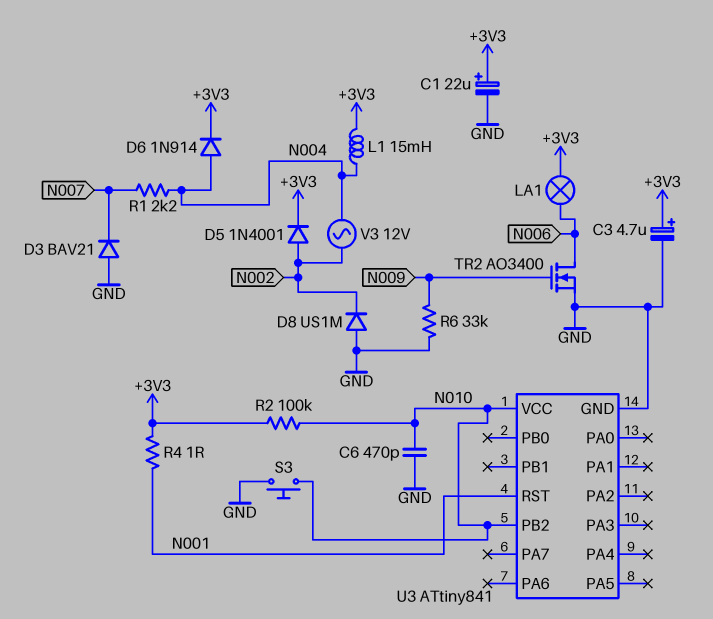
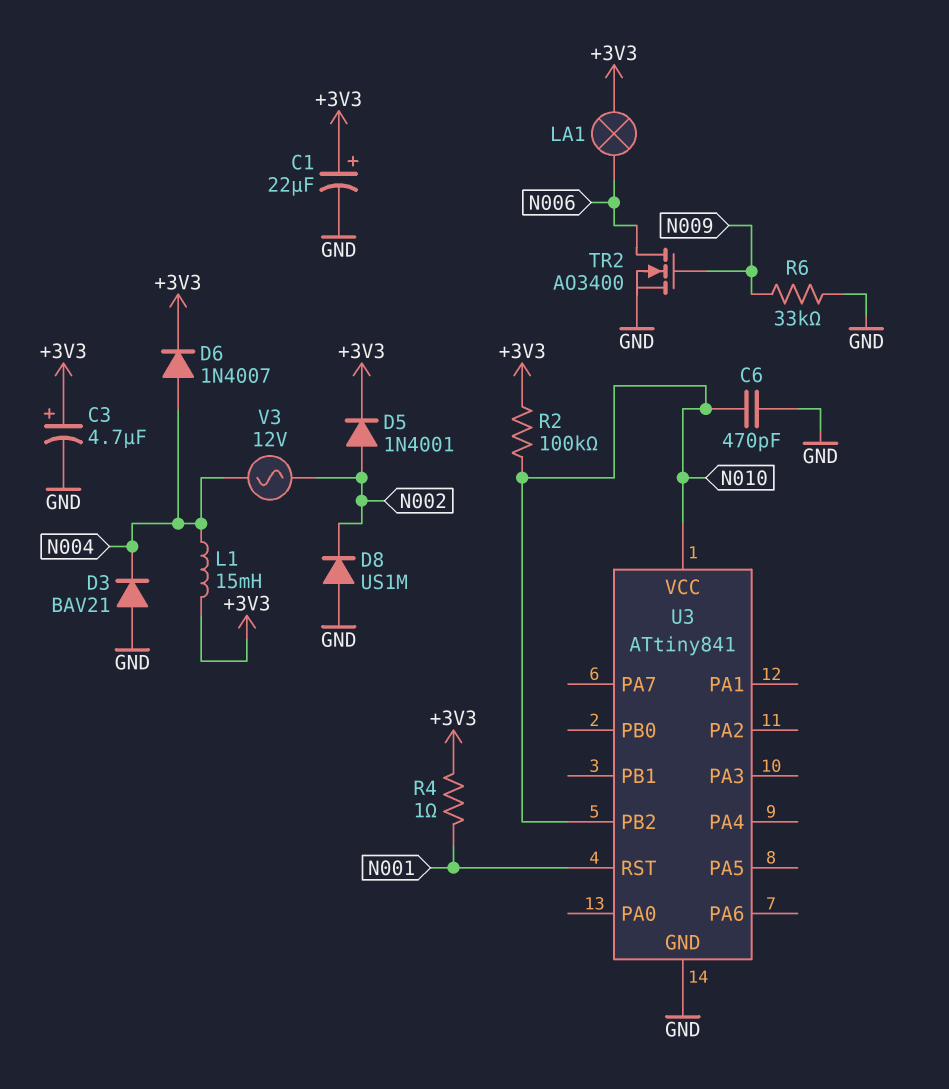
D3: diode BAV21 (A GND, K N007) -> diode BAV21 (A GND, K N004)
D6: diode 1N914 (A N004, K +3V3) -> diode 1N4007 (A N004, K +3V3)
R1: 2.2k (N004, N007) -> none
S3: button (GND, N010) -> none

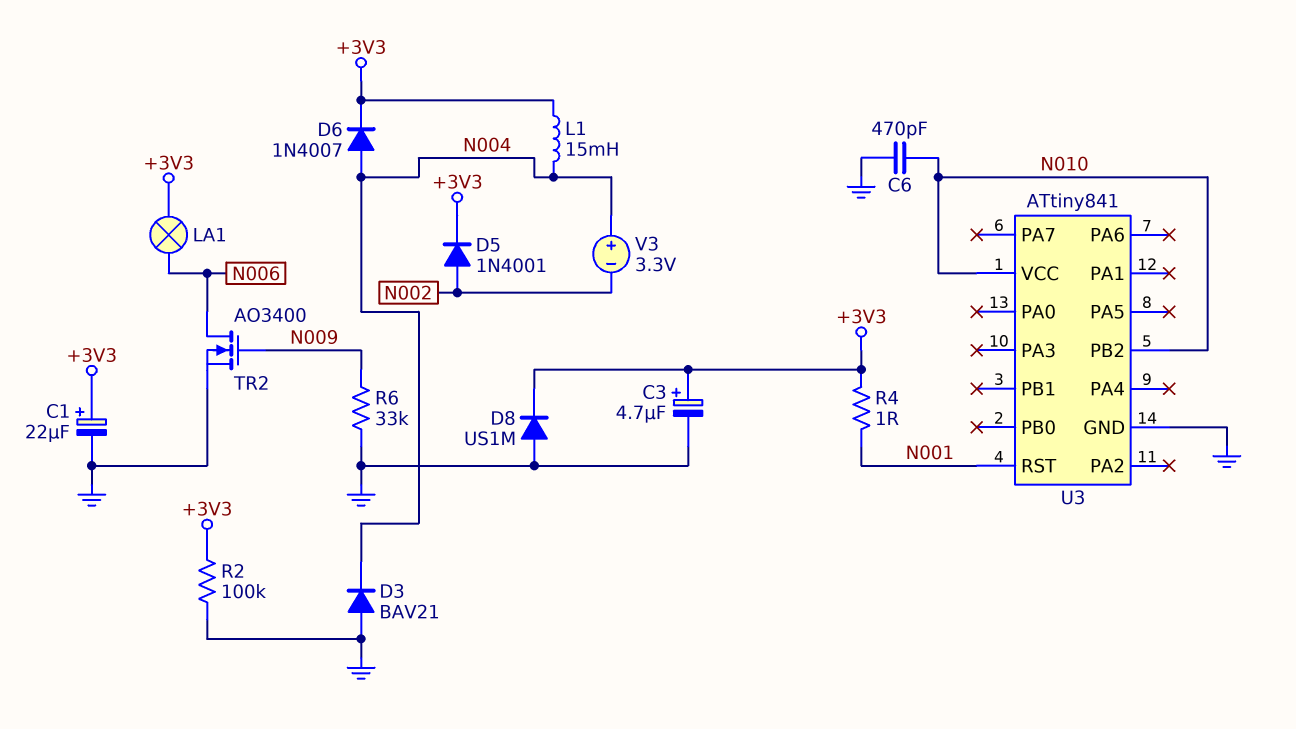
D8: diode US1M (A GND, K N002) -> diode US1M (A GND, K +3V3)
R2: 100k (+3V3, N010) -> 100k (+3V3, GND)
V3: AC 12V (N002, N004) -> 3.3V (plus N004, minus N002)

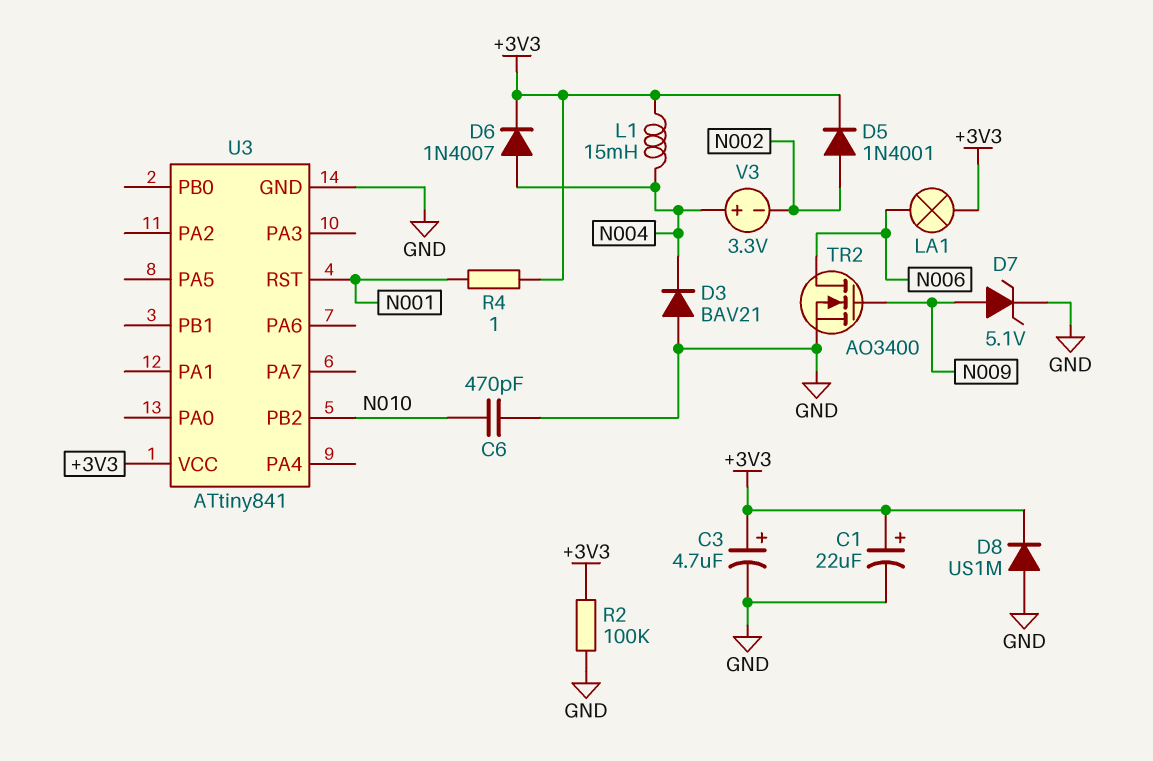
D7: none -> zener 5.1V (A N009, K GND)
R6: 33k (GND, N009) -> none
U3 pin VCC: N010 -> +3V3

